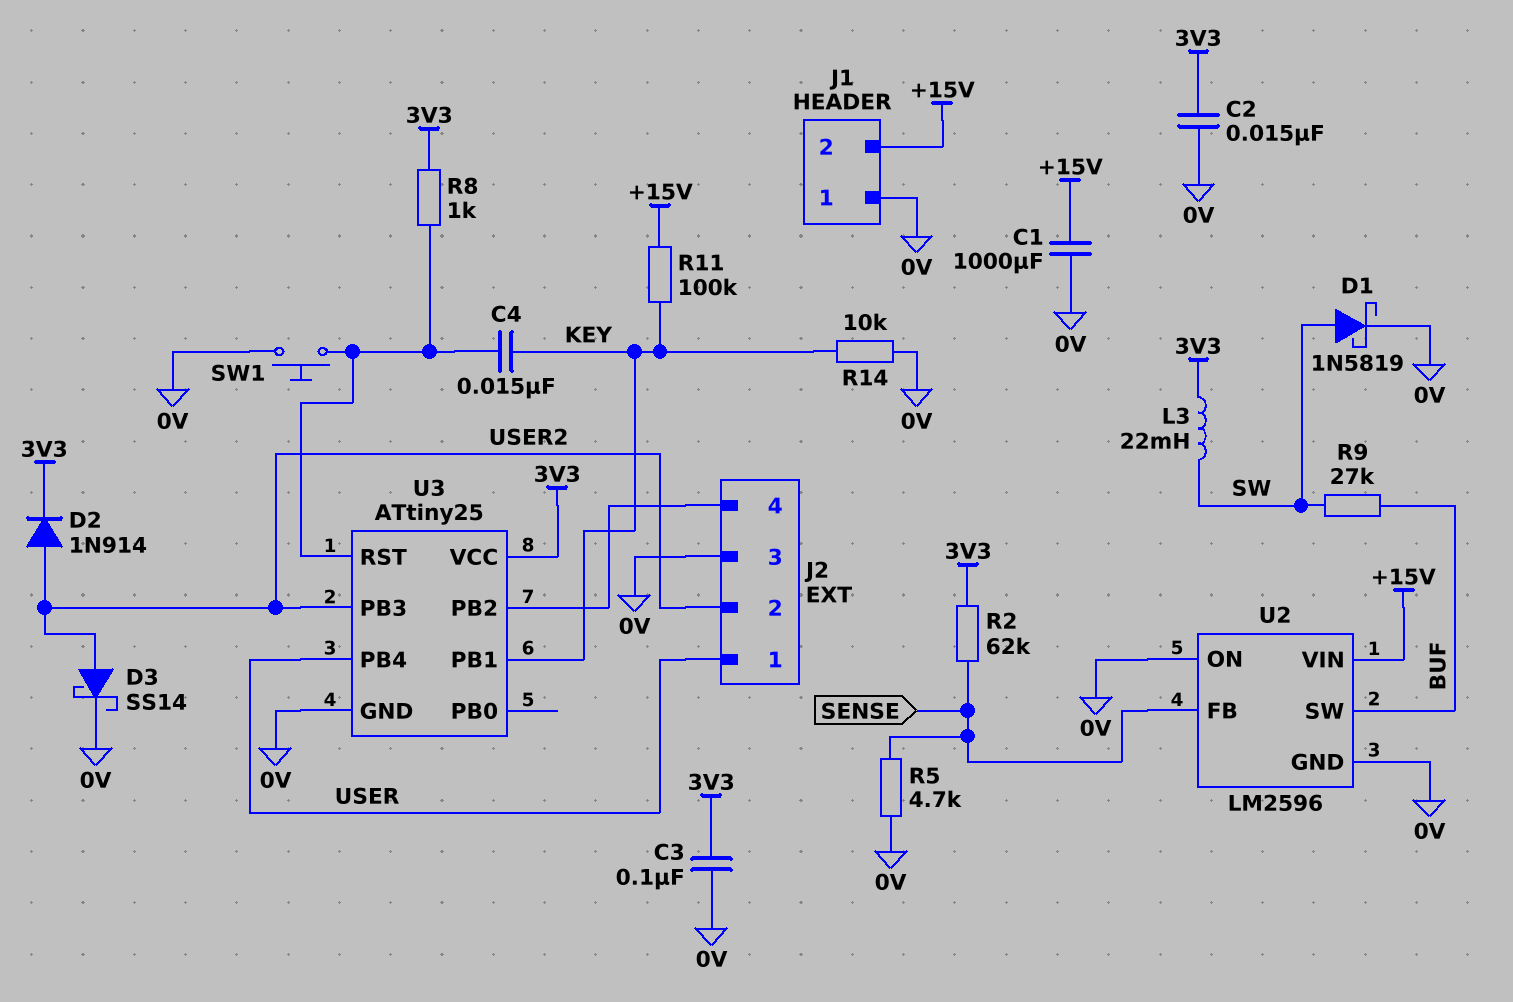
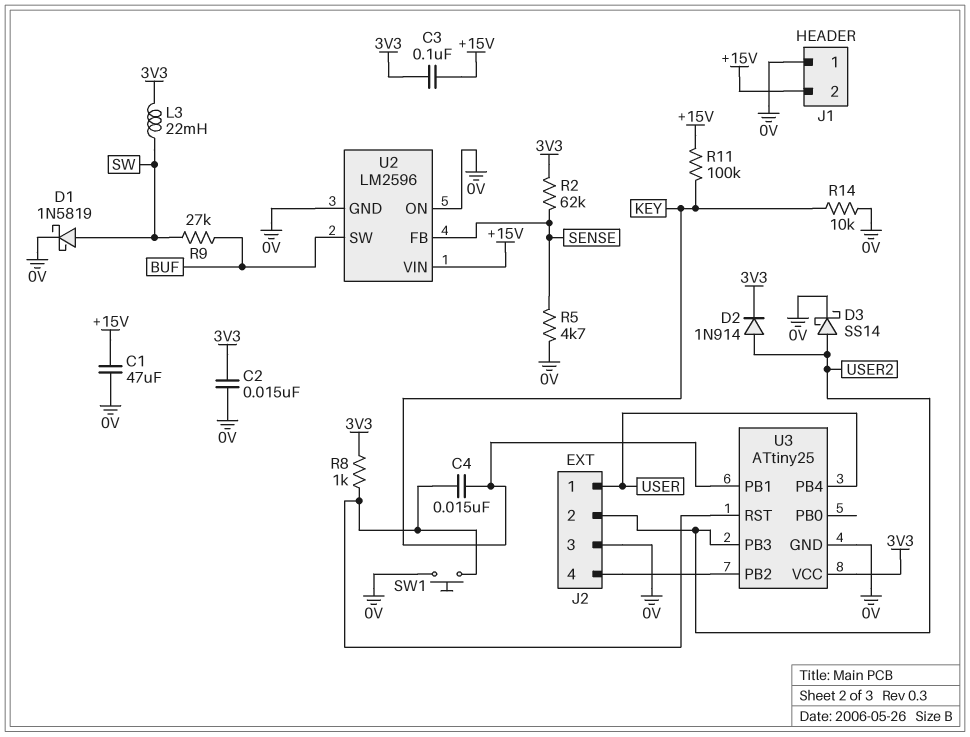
C1: 1000uF (+15V, 0V) -> 47uF (+15V, 0V)
C3: 100nF (0V, 3V3) -> 100nF (+15V, 3V3)

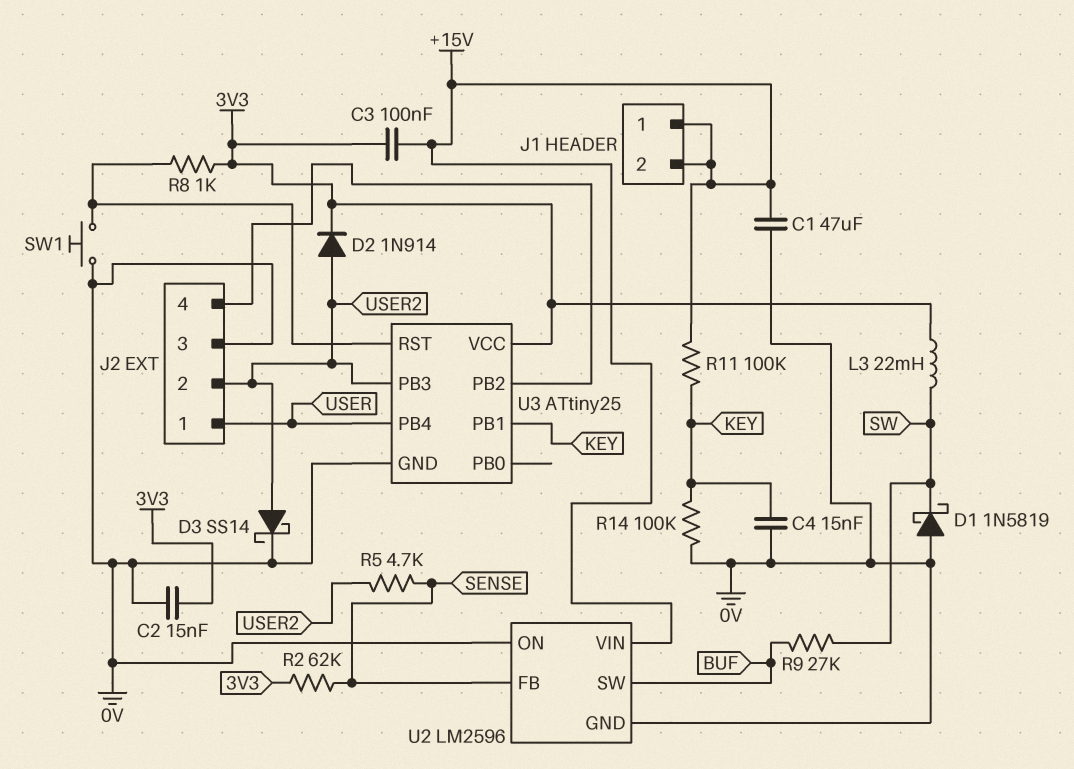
C4: 15nF (KEY, U3/RST) -> 15nF (0V, KEY)
D1: schottky 1N5819 (A SW, K 0V) -> schottky 1N5819 (A 0V, K SW)
J1 pin 1: 0V -> +15V
R5: 4.7k (0V, SENSE) -> 4.7k (SENSE, USER2)
R14: 10k (0V, KEY) -> 100k (0V, KEY)

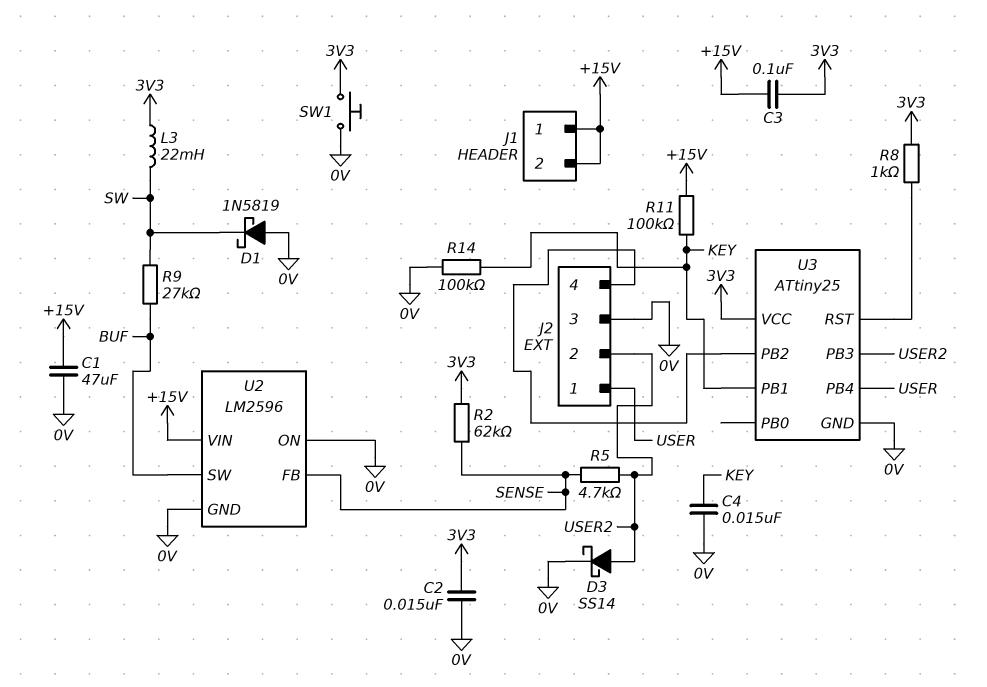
D2: diode 1N914 (A USER2, K 3V3) -> none
SW1: button (0V, U3/RST) -> button (0V, 3V3)

